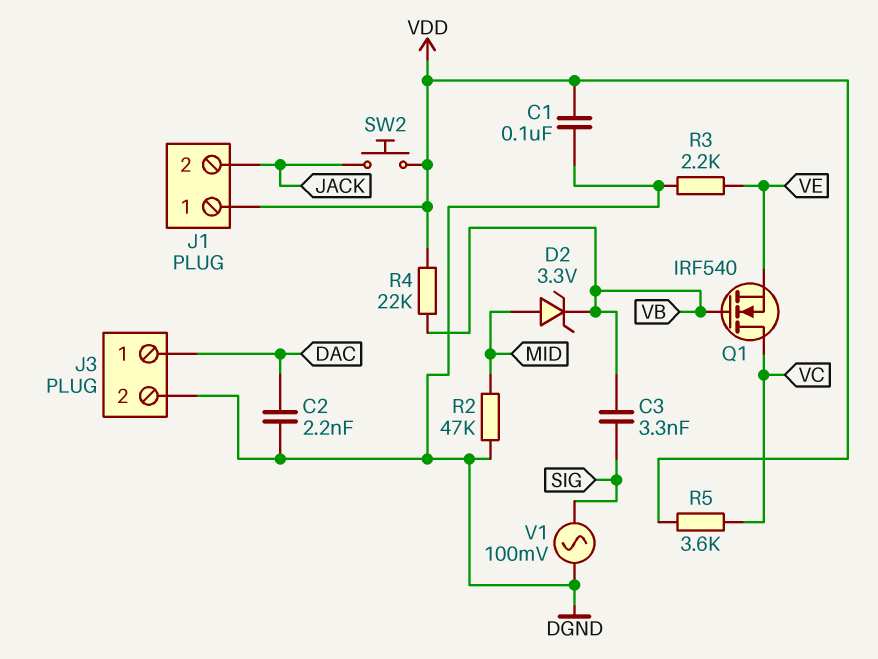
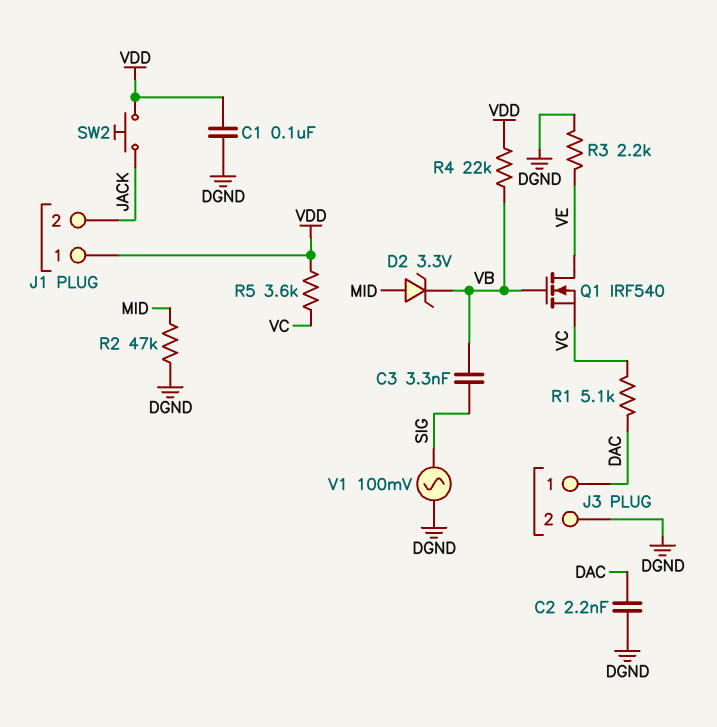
Q1: NMOS IRF540 (G VB, D VC, S VE) -> NMOS IRF540 (G VB, D VE, S VC)
R1: none -> 5.1k (DAC, VC)

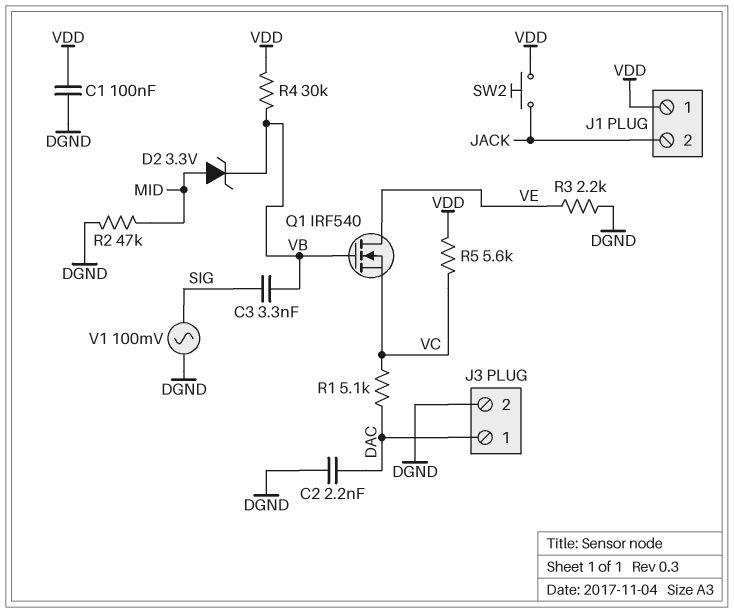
R4: 22k (VB, VDD) -> 30k (VB, VDD)
R5: 3.6k (VC, VDD) -> 5.6k (VC, VDD)

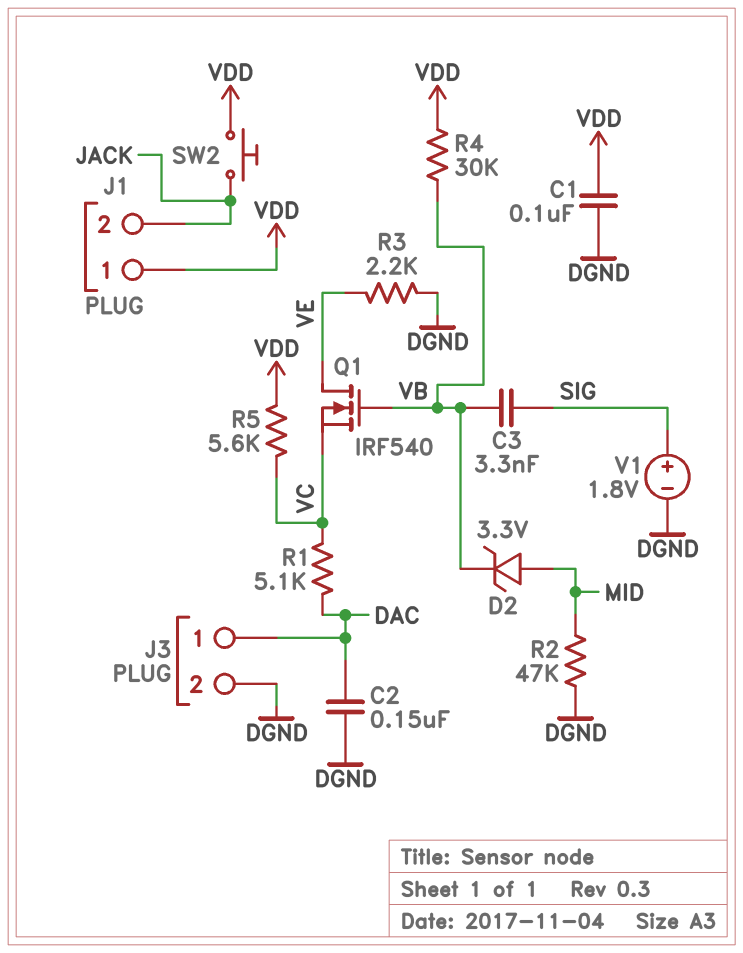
C2: 2.2nF (DAC, DGND) -> 150nF (DAC, DGND)
V1: AC 100mV (DGND, SIG) -> 1.8V (plus SIG, minus DGND)

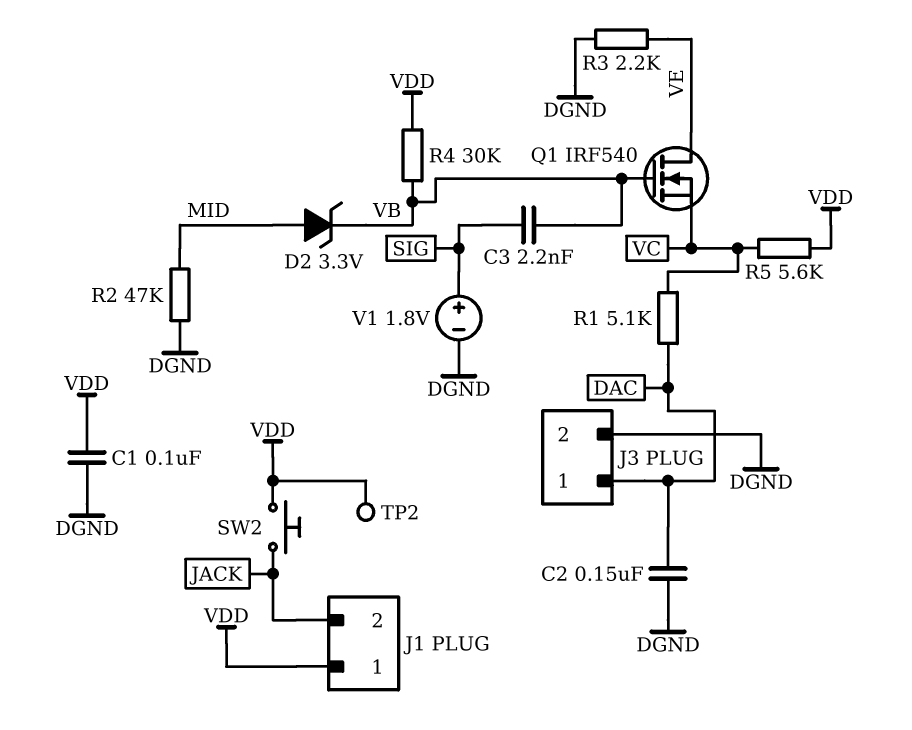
C3: 3.3nF (SIG, VB) -> 2.2nF (SIG, VB)
TP2: none -> test point (VDD)

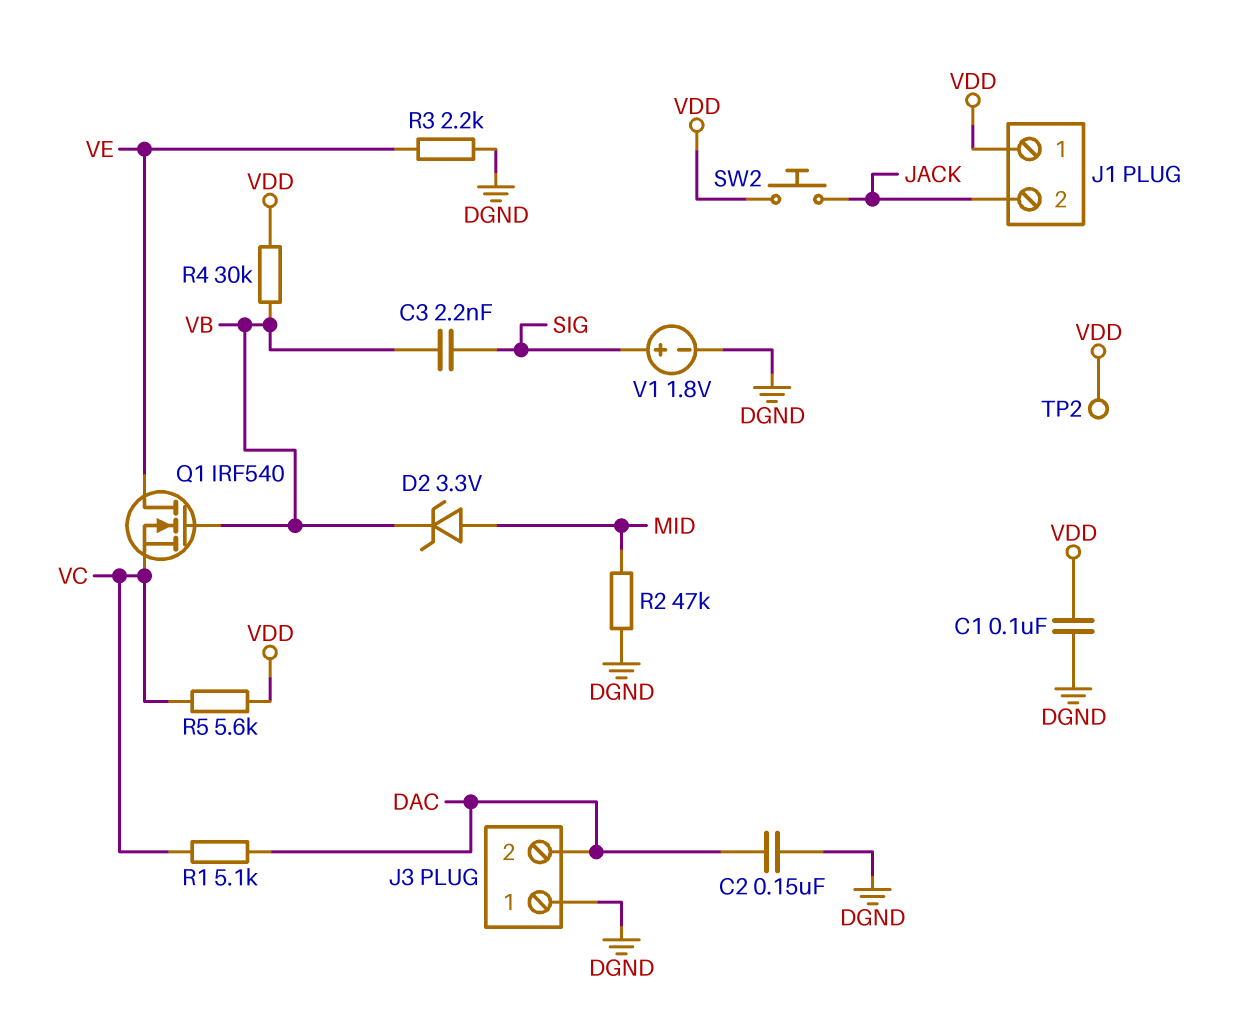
J3 pin 1: DAC -> DGND
J3 pin 2: DGND -> DAC

